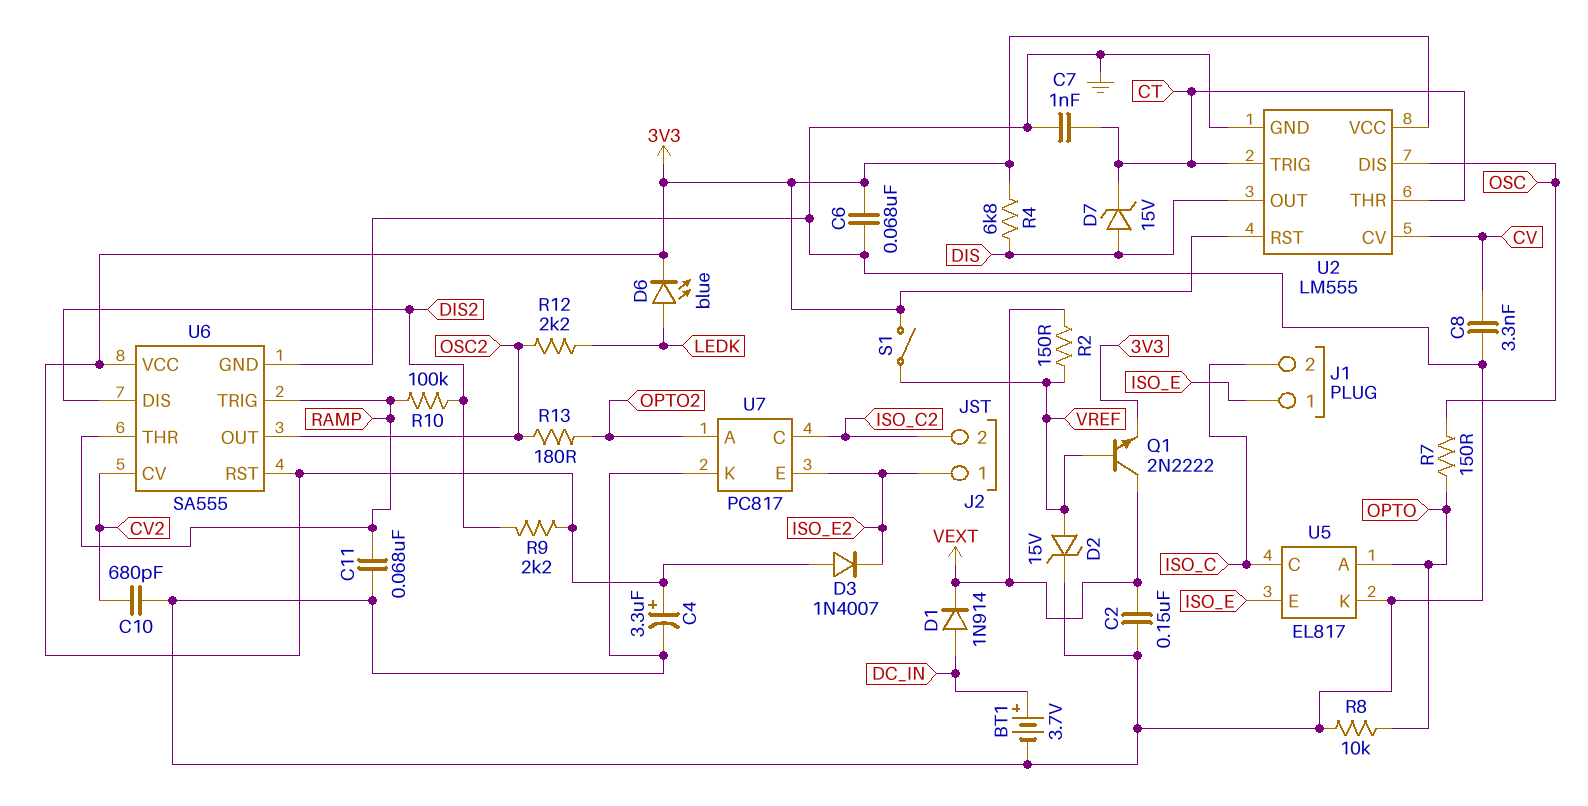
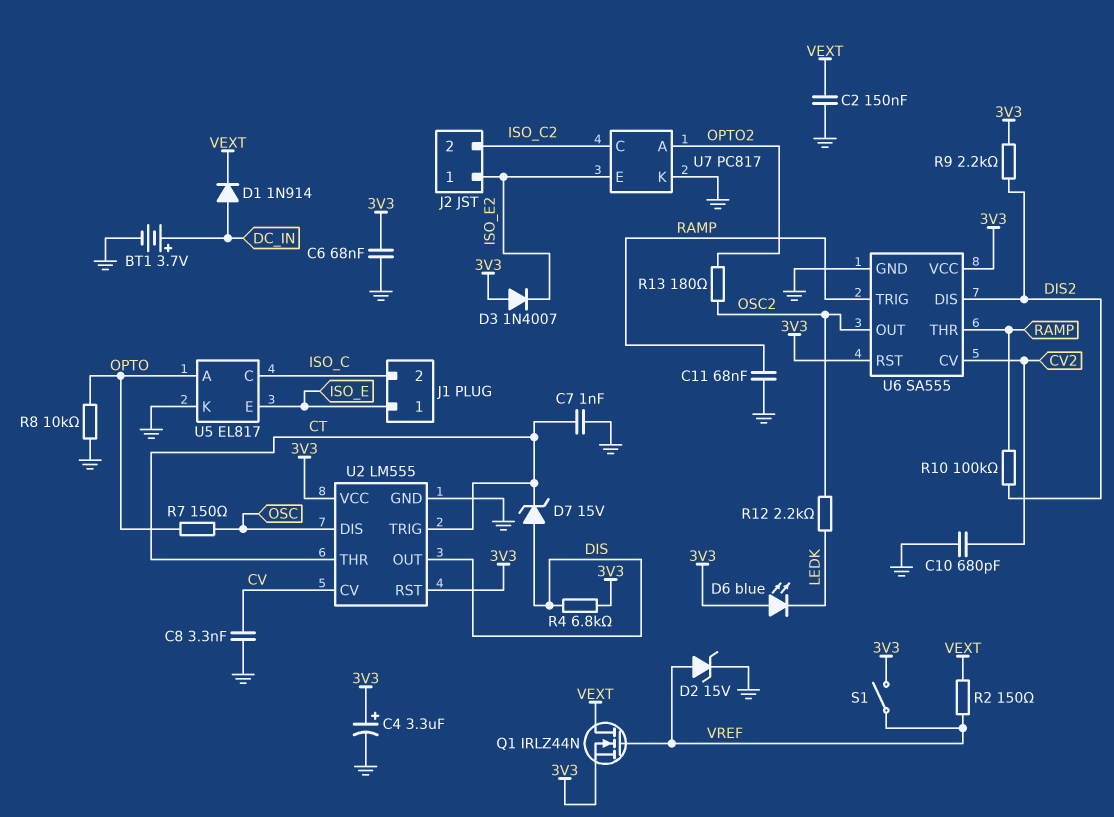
D6: LED blue (A LEDK, K 3V3) -> LED blue (A 3V3, K LEDK)
Q1: NPN 2N2222 (B VREF, C VEXT, E 3V3) -> NMOS IRLZ44N (G VREF, D VEXT, S 3V3)

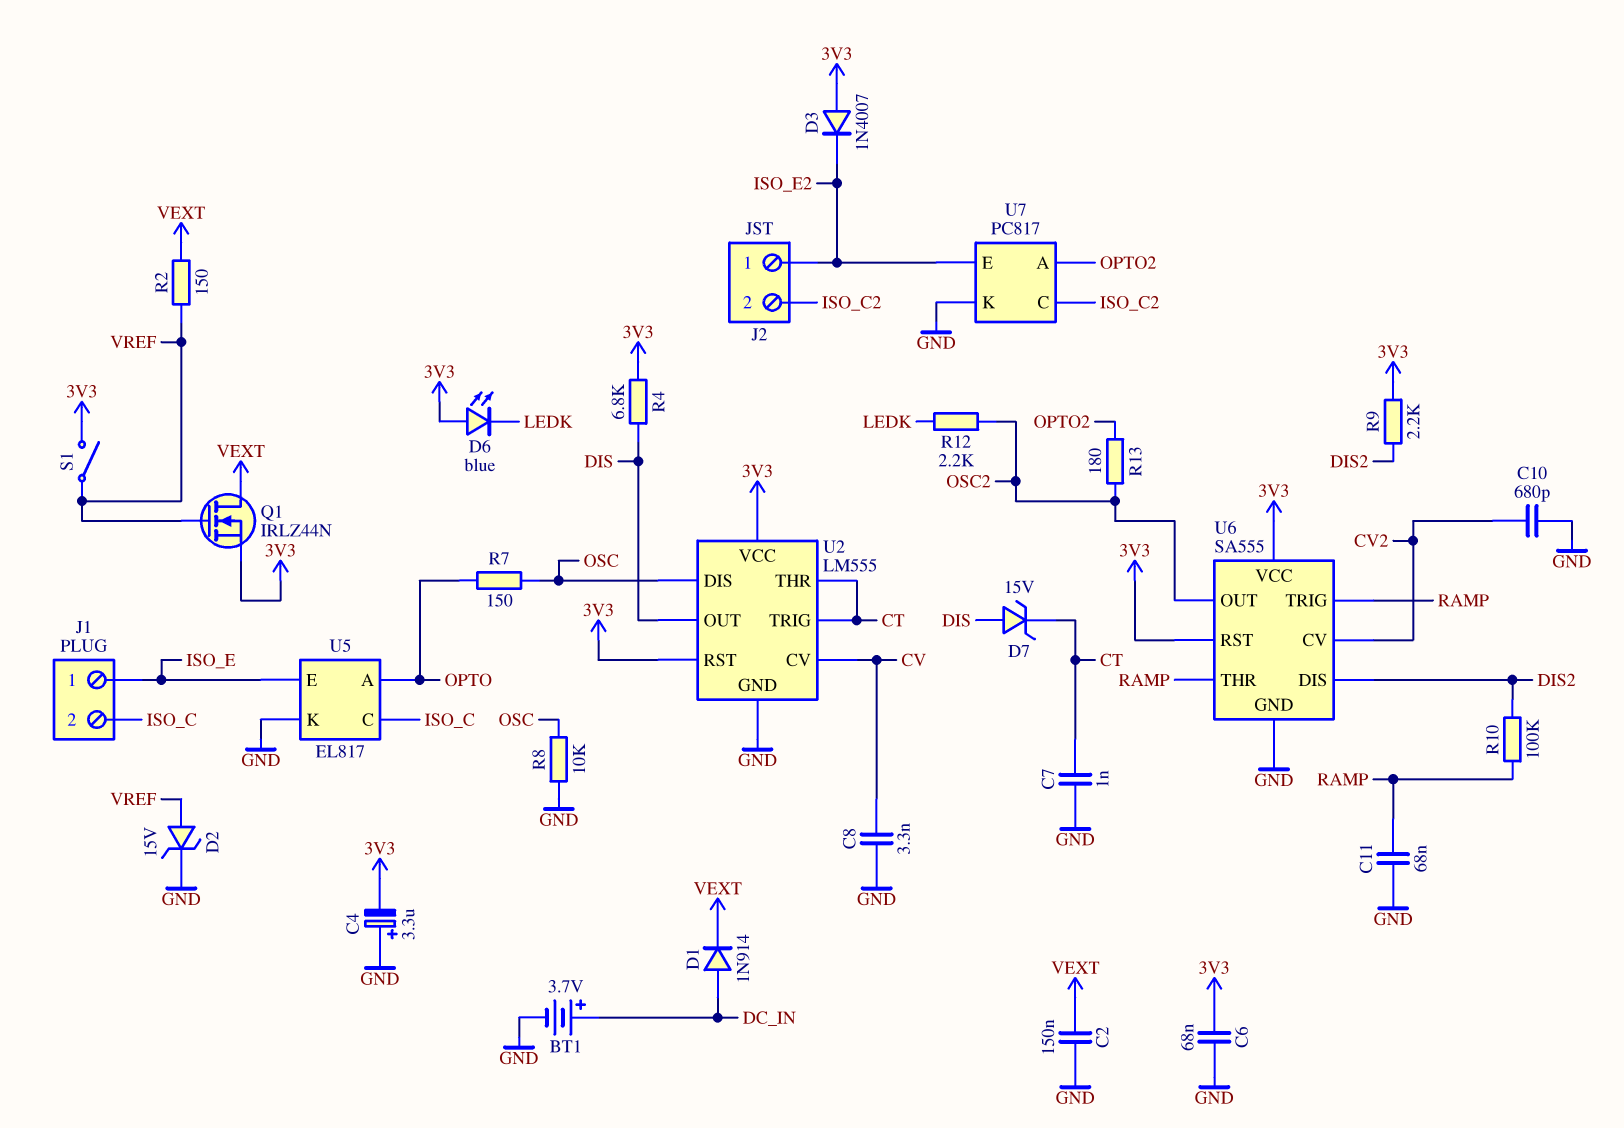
C4: 3.3uF (plus 3V3, minus GND) -> 3.3uF (plus GND, minus 3V3)
R8: 10k (GND, OPTO) -> 10k (GND, OSC)

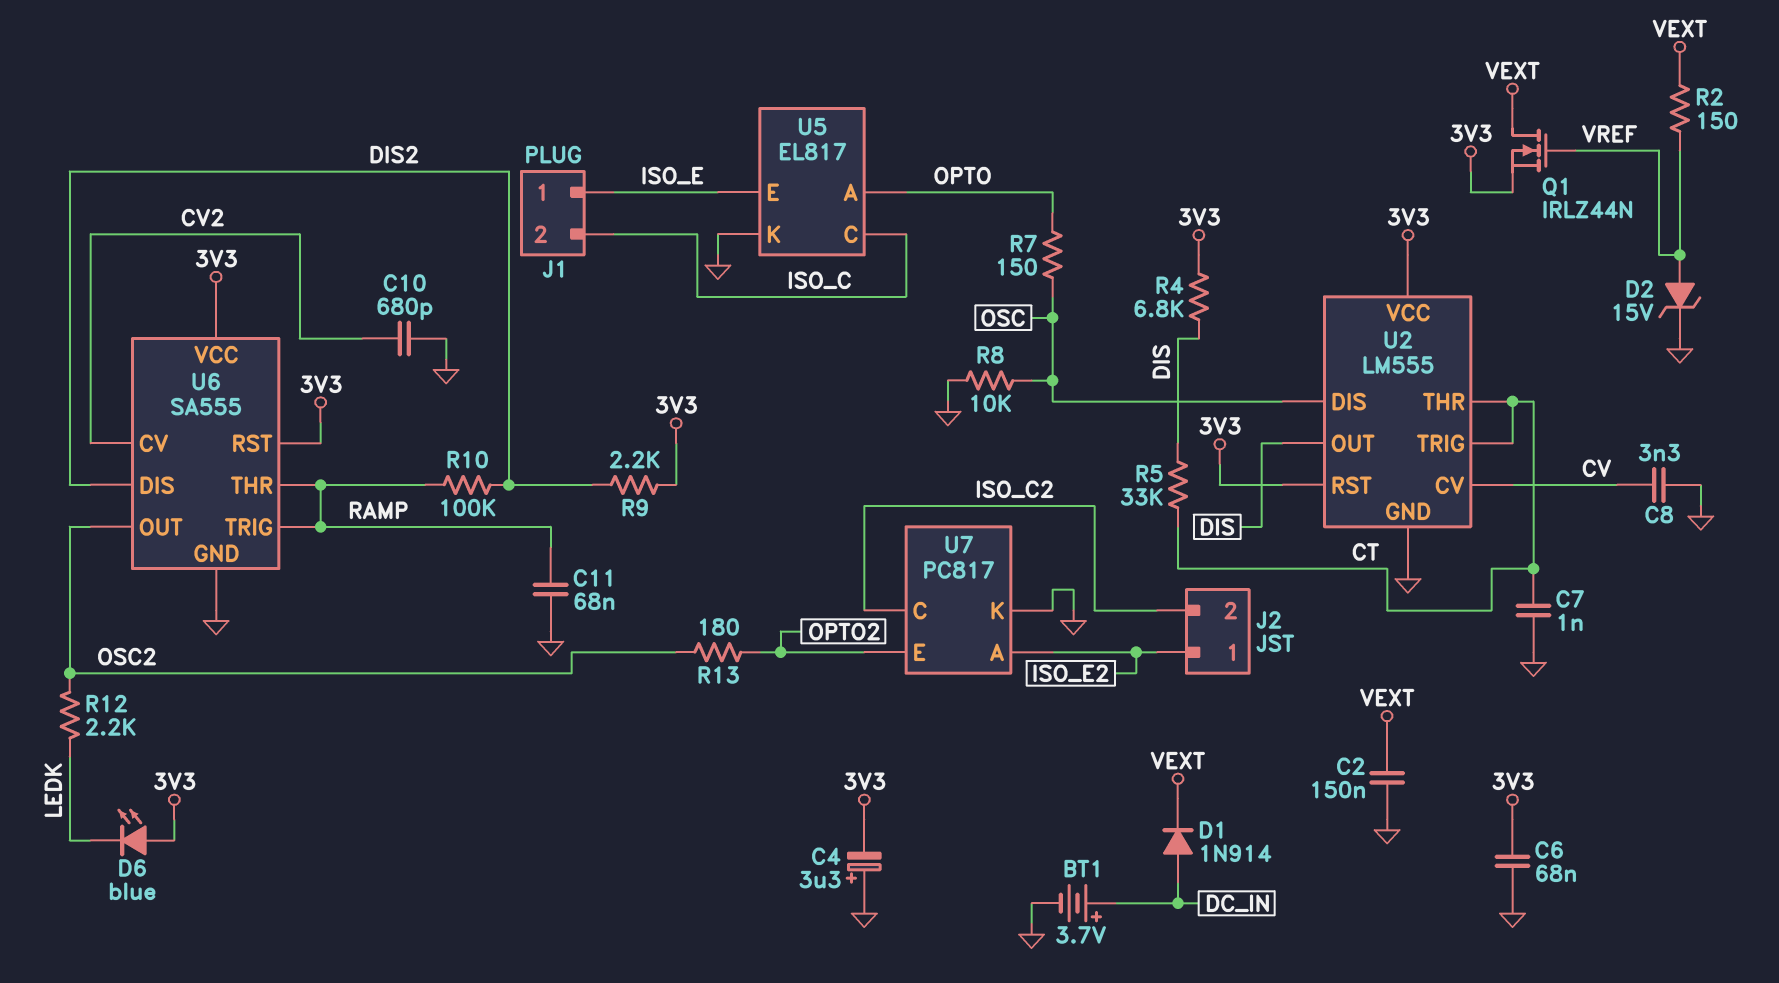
D3: diode 1N4007 (A 3V3, K ISO_E2) -> none
D7: zener 15V (A DIS, K CT) -> none
R5: none -> 33k (CT, DIS)
S1: switch (3V3, VREF) -> none
U7 pin A: OPTO2 -> ISO_E2
U7 pin E: ISO_E2 -> OPTO2

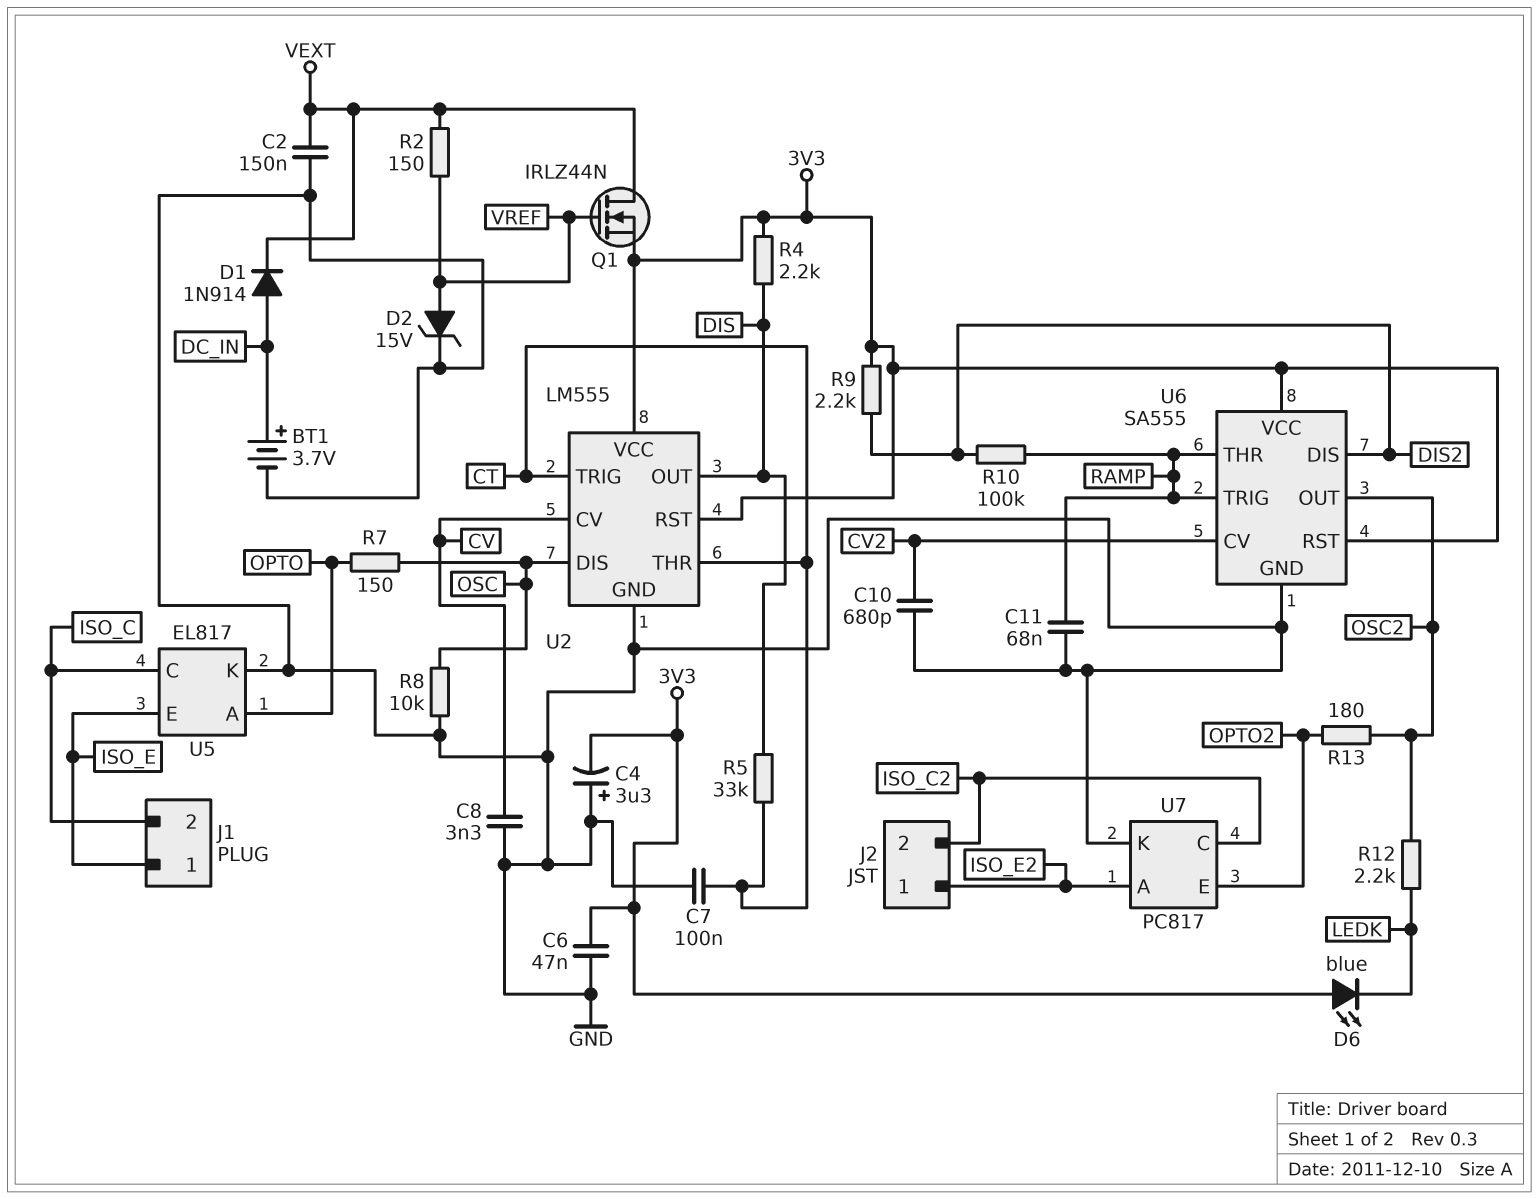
C6: 68nF (3V3, GND) -> 47nF (3V3, GND)
C7: 1nF (CT, GND) -> 100nF (CT, GND)
R4: 6.8k (3V3, DIS) -> 2.2k (3V3, DIS)

